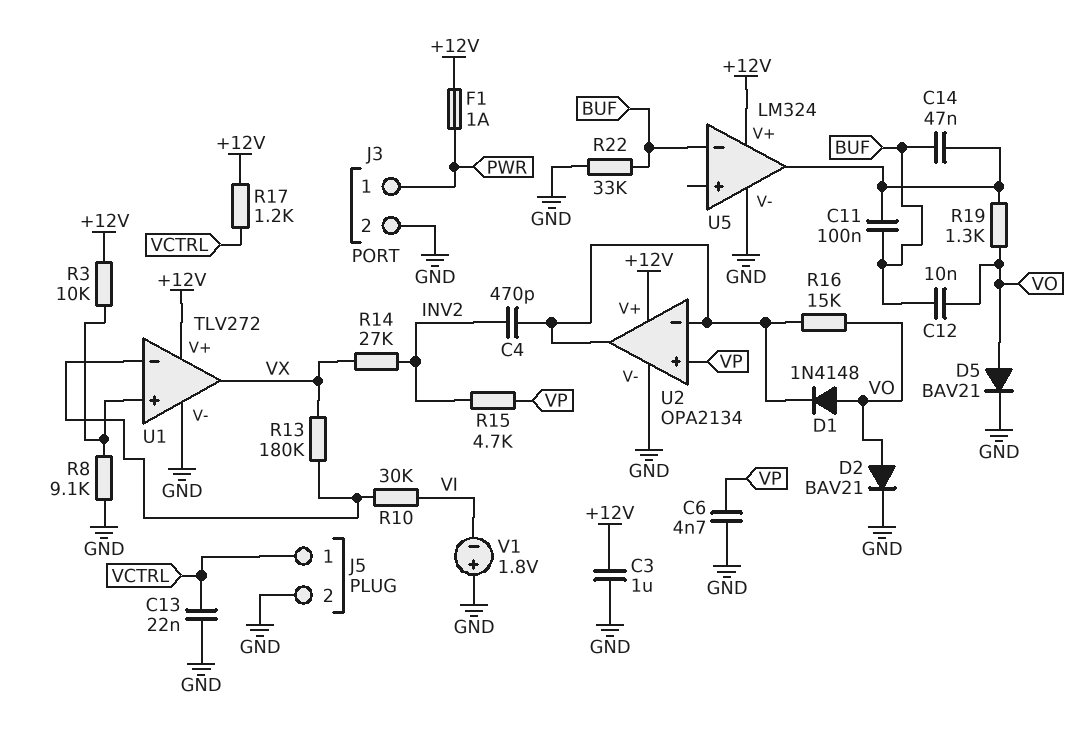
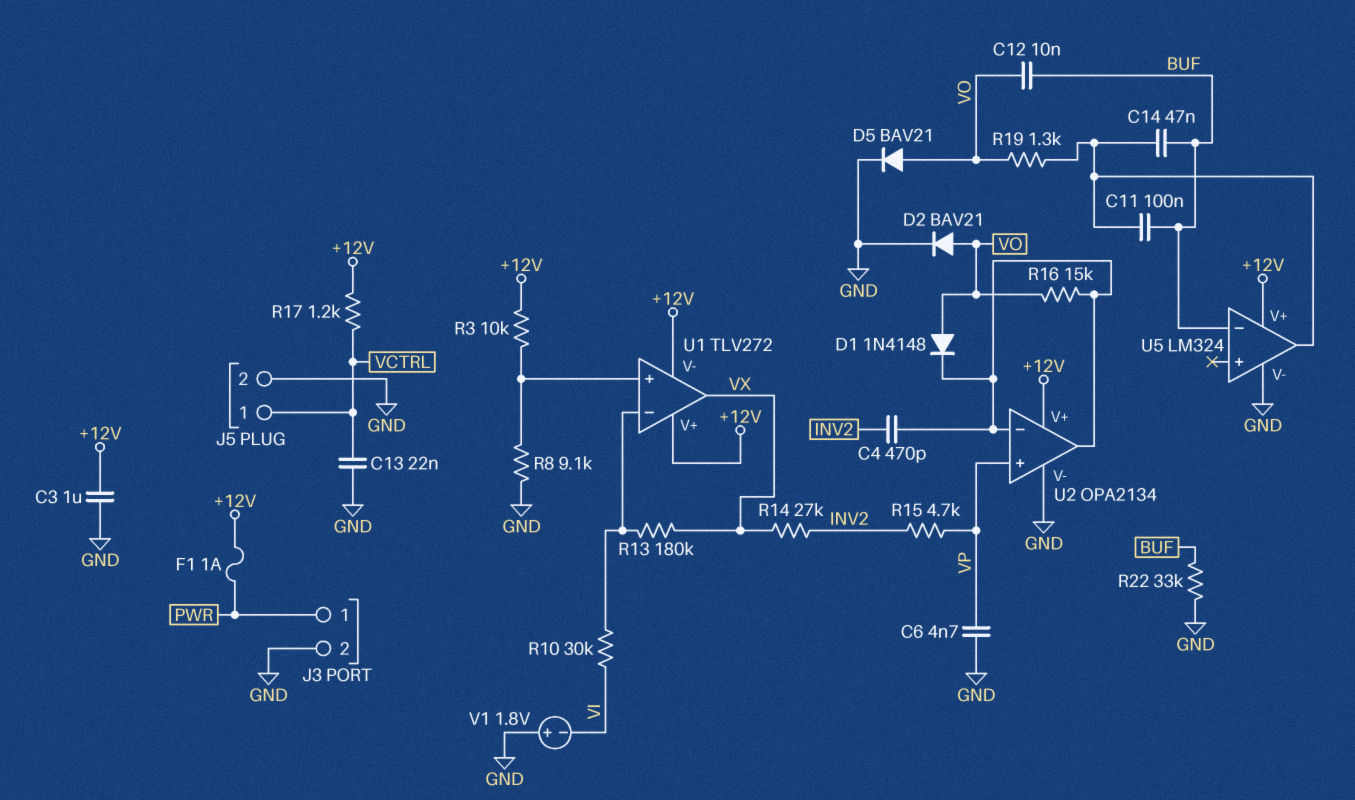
U1 pin V-: GND -> +12V

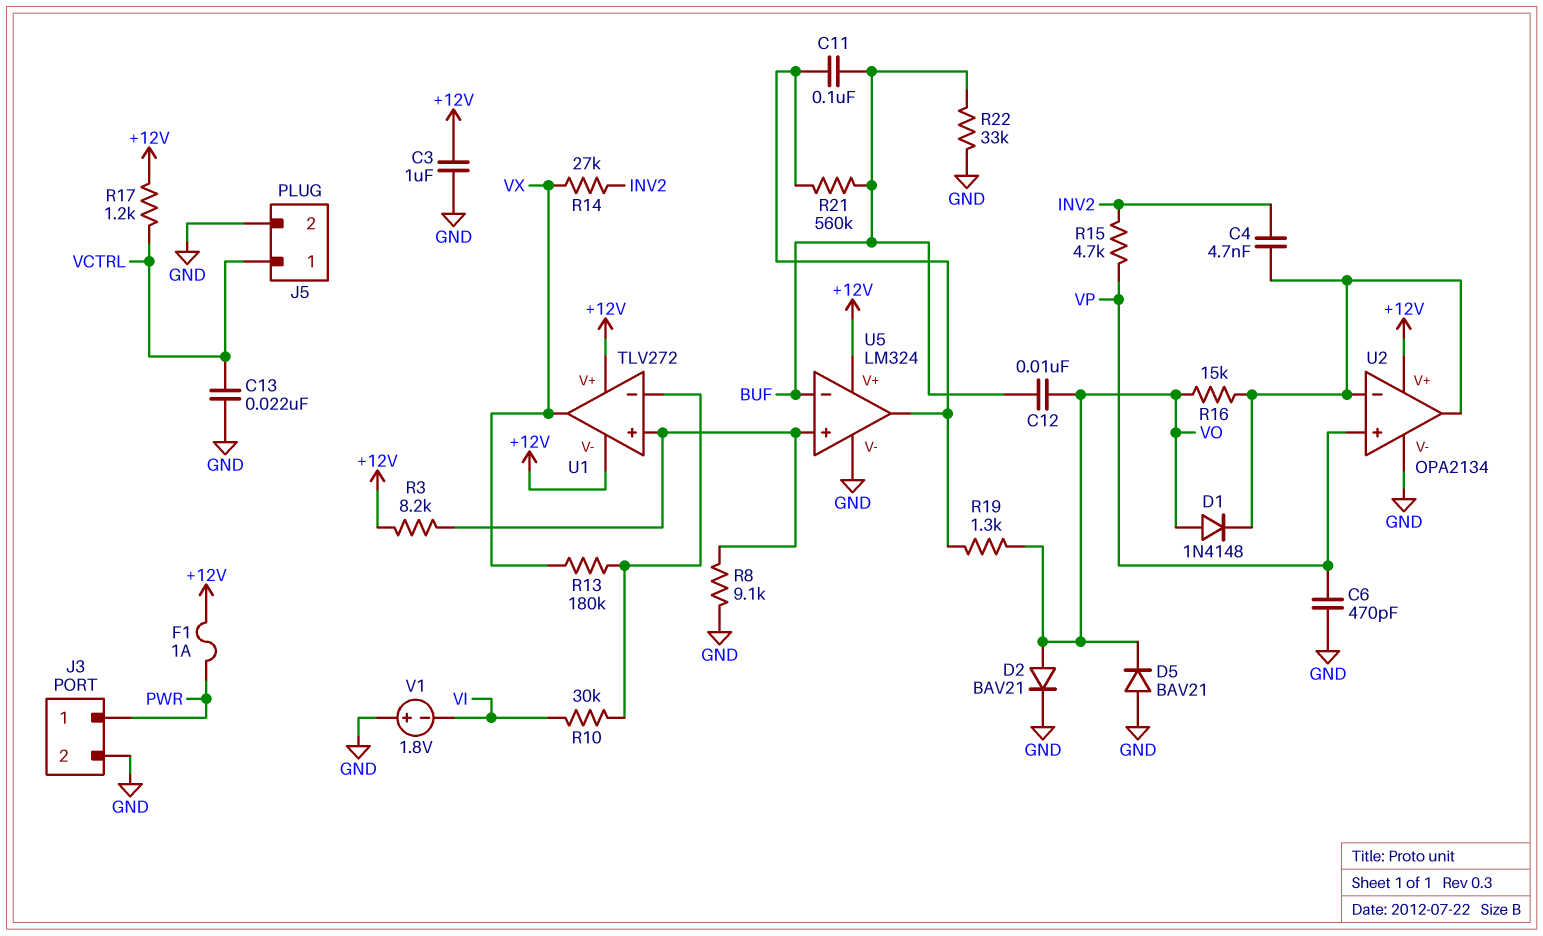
C4: 470pF (INV2, U2/in-) -> 4.7nF (INV2, U2/in-)
C6: 4.7nF (GND, VP) -> 470pF (GND, VP)
C14: 47nF (BUF, U5/out) -> none
D5: diode BAV21 (A VO, K GND) -> diode BAV21 (A GND, K VO)
R3: 10k (+12V, U1/in+) -> 8.2k (+12V, U1/in+)
R21: none -> 560k (BUF, U5/out)
U5 pin in+: none -> U1/in+

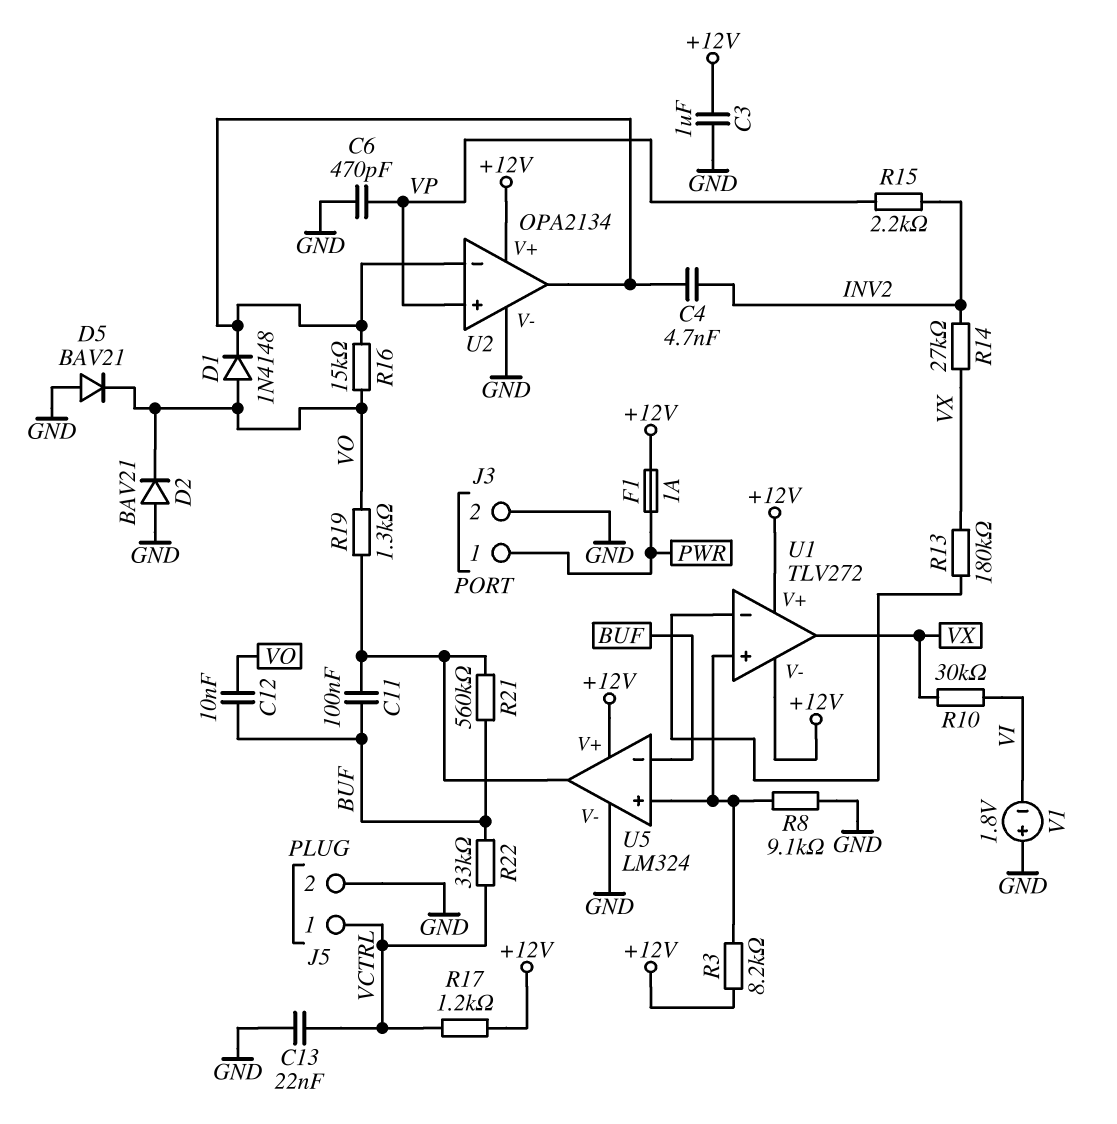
D2: diode BAV21 (A VO, K GND) -> diode BAV21 (A GND, K VO)
R10: 30k (U1/in-, VI) -> 30k (VI, VX)
R15: 4.7k (INV2, VP) -> 2.2k (INV2, VP)
R22: 33k (BUF, GND) -> 33k (BUF, VCTRL)

